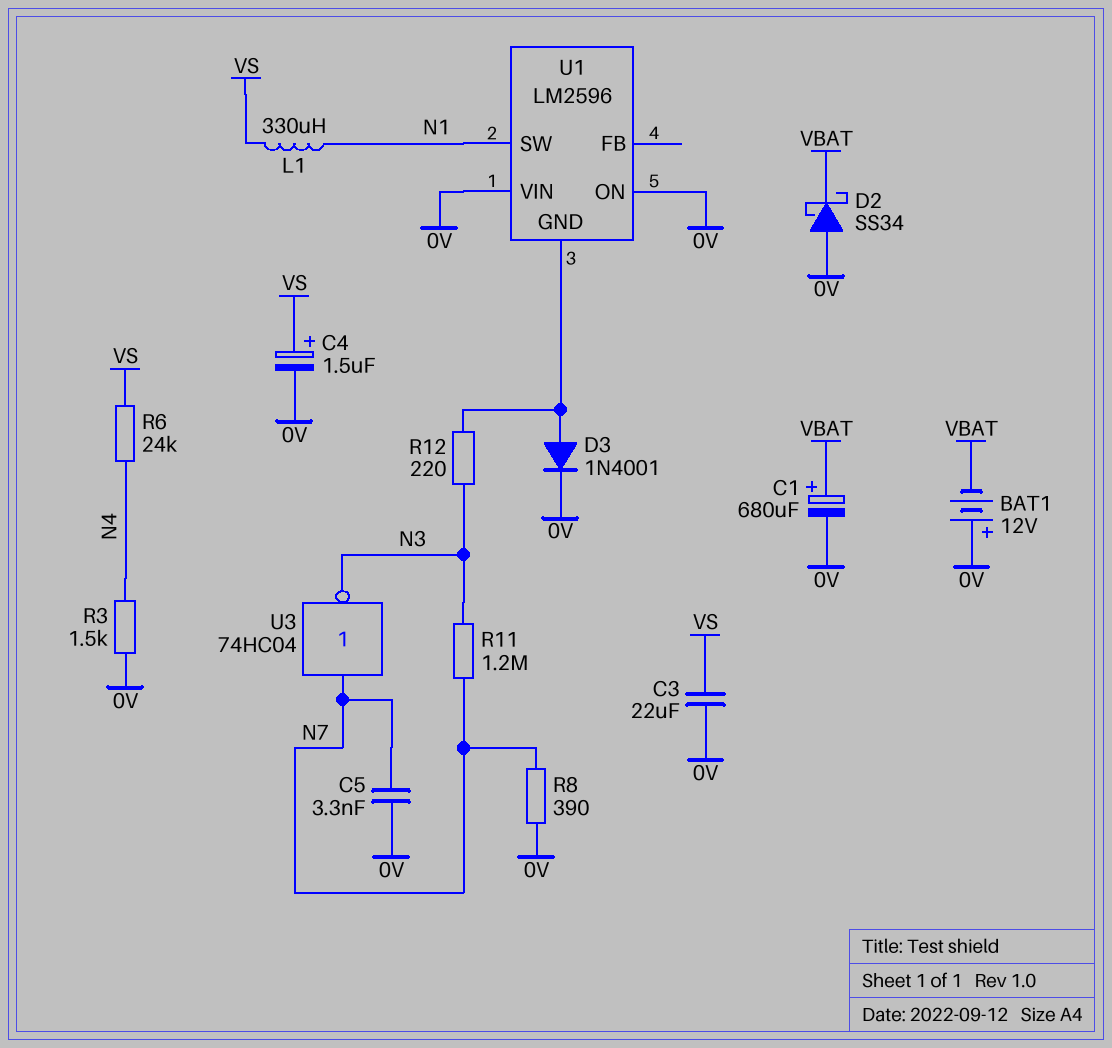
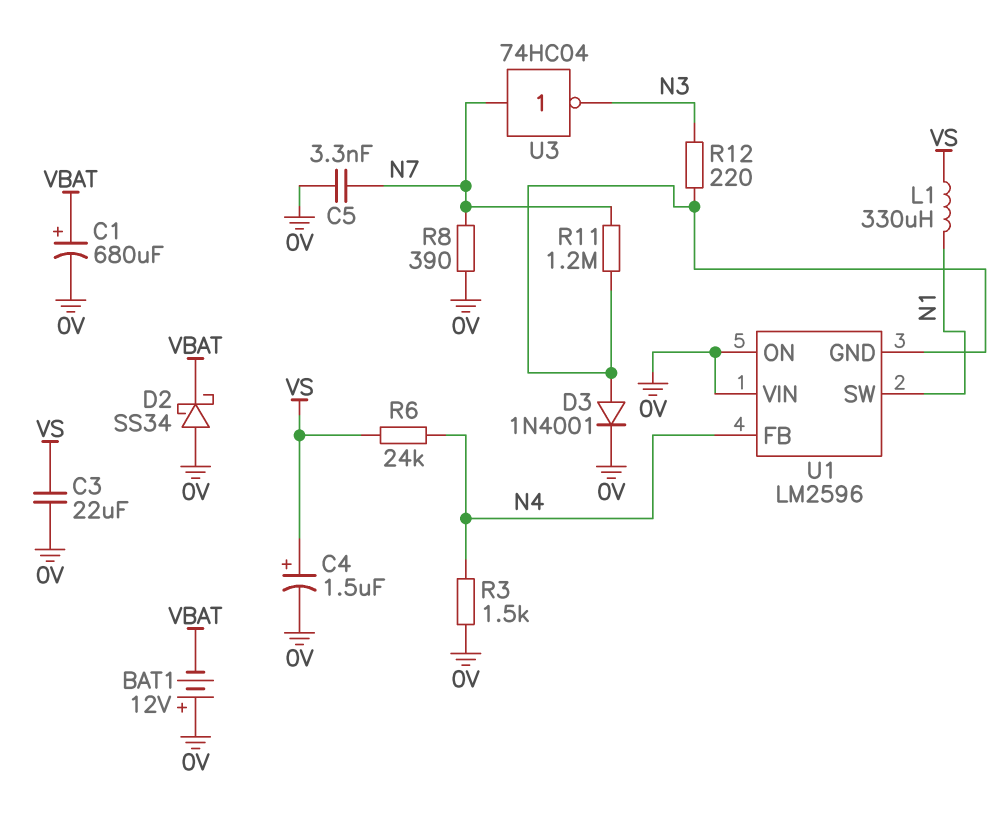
R11: 1.2M (N3, N7) -> 1.2M (N7, U1/GND)
U1 pin FB: none -> N4

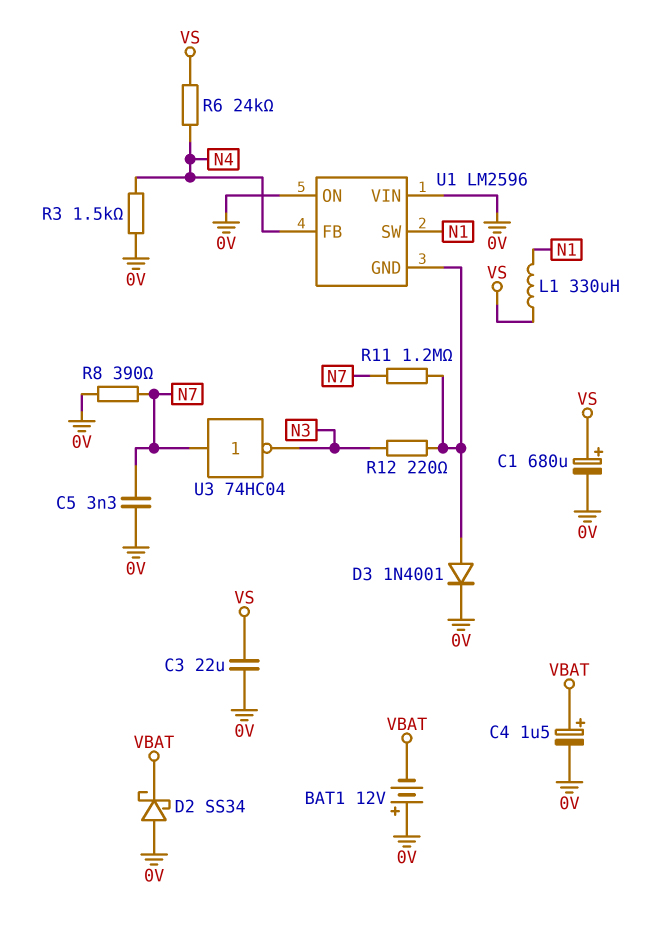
C1: 680uF (plus VBAT, minus 0V) -> 680uF (plus VS, minus 0V)
C4: 1.5uF (plus VS, minus 0V) -> 1.5uF (plus VBAT, minus 0V)

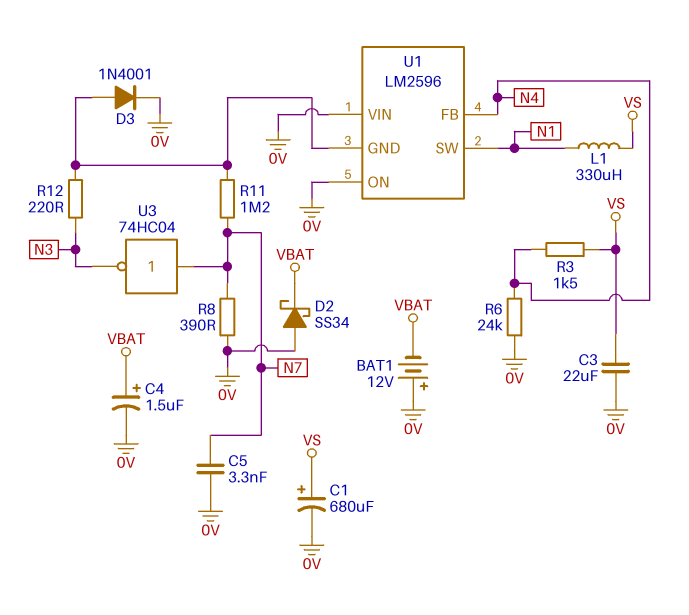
R3: 1.5k (0V, N4) -> 1.5k (N4, VS)
R6: 24k (N4, VS) -> 24k (0V, N4)

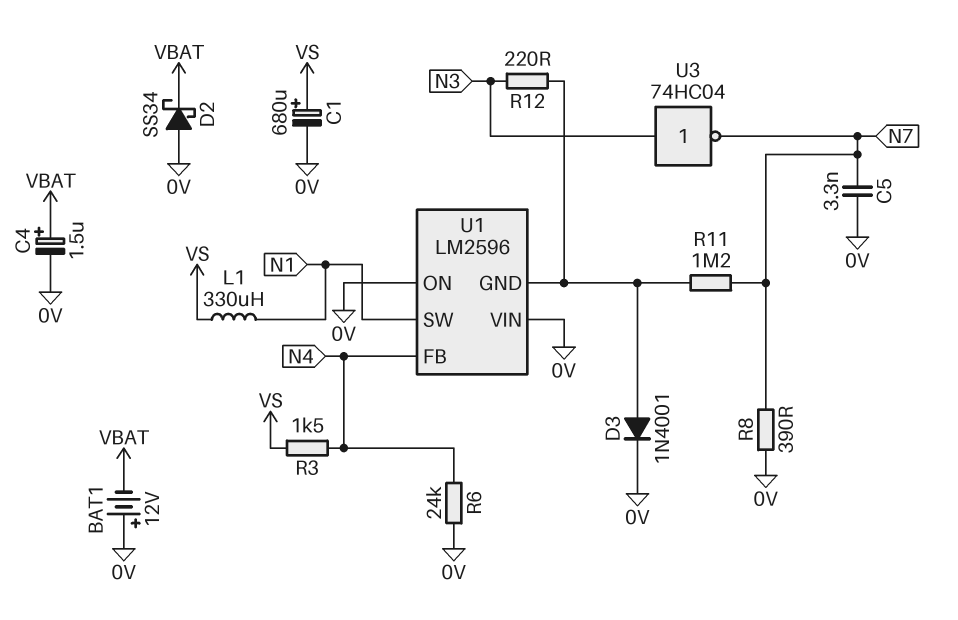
C3: 22uF (0V, VS) -> none
U3: NOT 74HC04 (in N7, out N3) -> NOT 74HC04 (in N3, out N7)

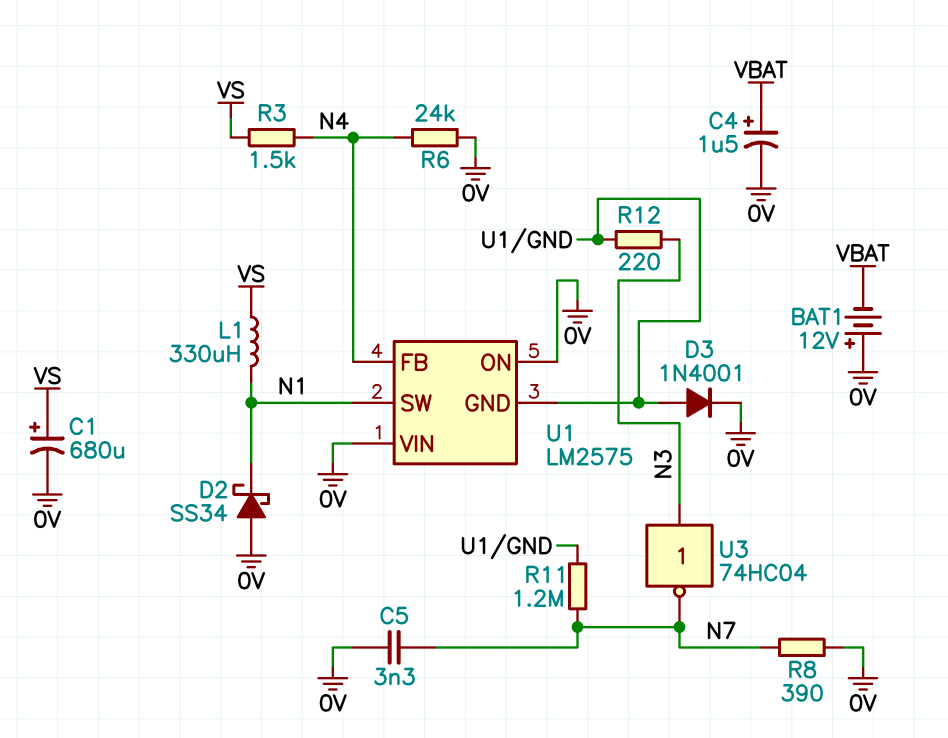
D2: schottky SS34 (A 0V, K VBAT) -> schottky SS34 (A 0V, K N1)
U1: LM2596 -> LM2575

